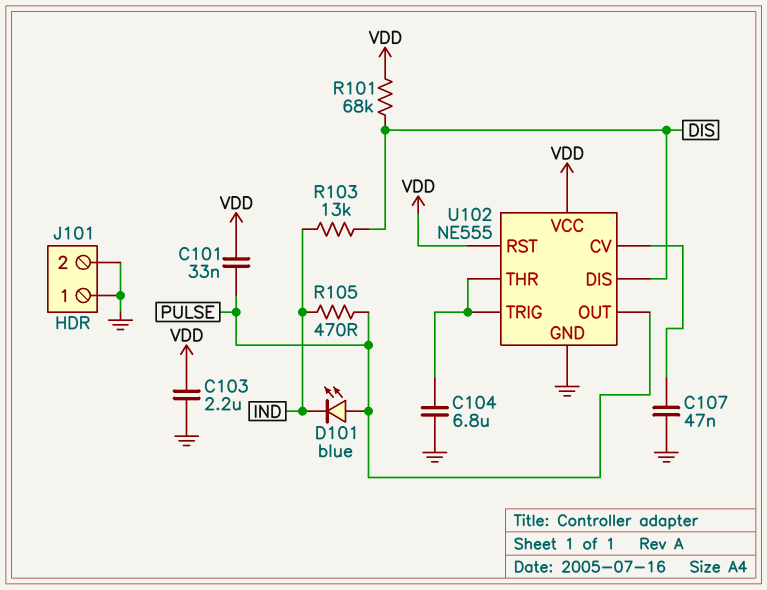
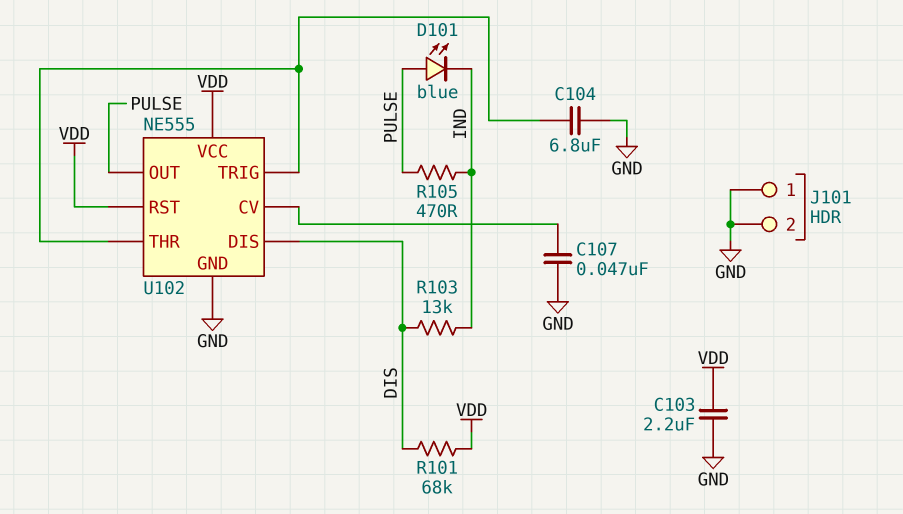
C101: 33nF (PULSE, VDD) -> none

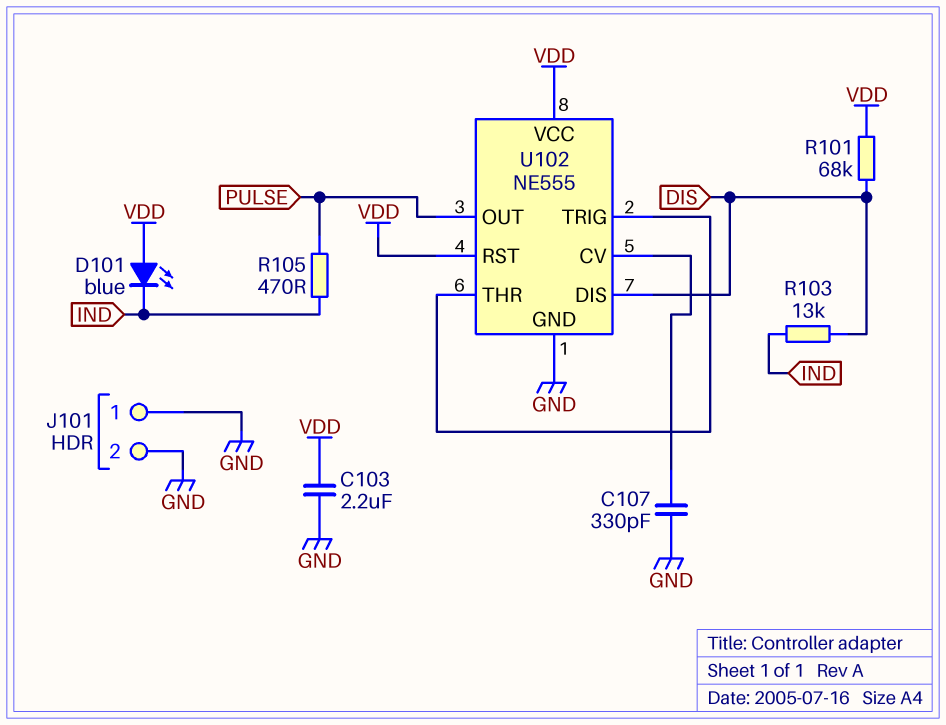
C104: 6.8uF (GND, U102/THR) -> none
C107: 47nF (GND, U102/CV) -> 330pF (GND, U102/CV)
D101: LED blue (A PULSE, K IND) -> LED blue (A VDD, K IND)

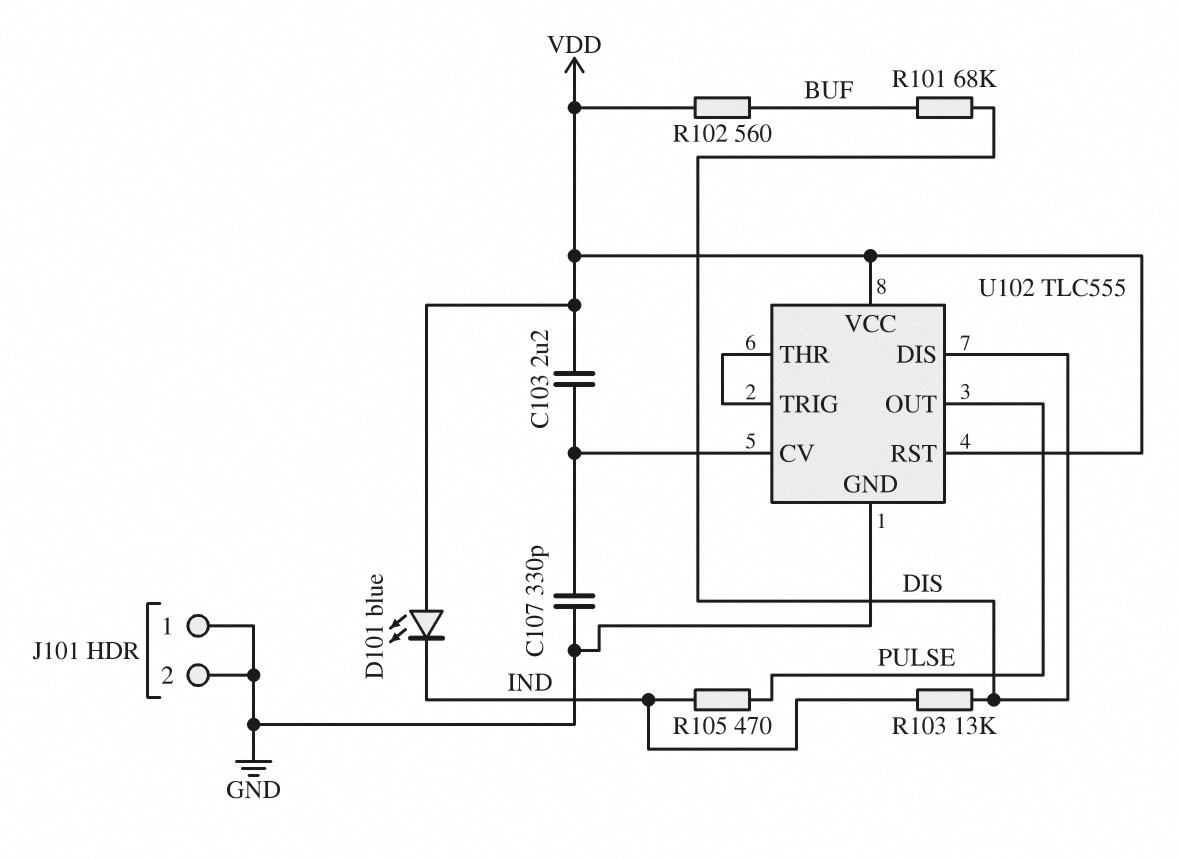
C103: 2.2uF (GND, VDD) -> 2.2uF (U102/CV, VDD)
R101: 68k (DIS, VDD) -> 68k (BUF, DIS)
R102: none -> 560 (BUF, VDD)
U102: NE555 -> TLC555

